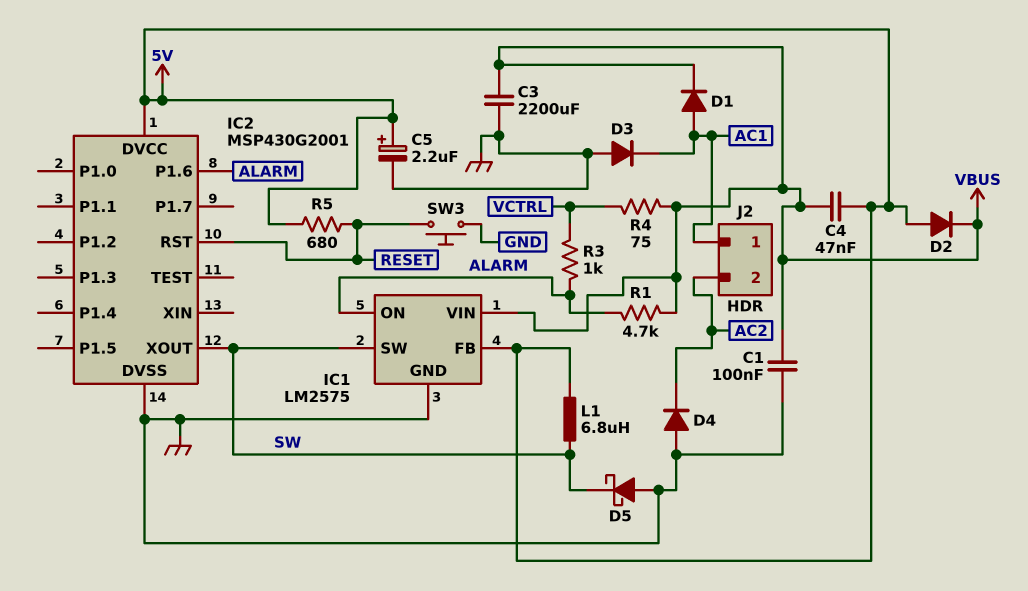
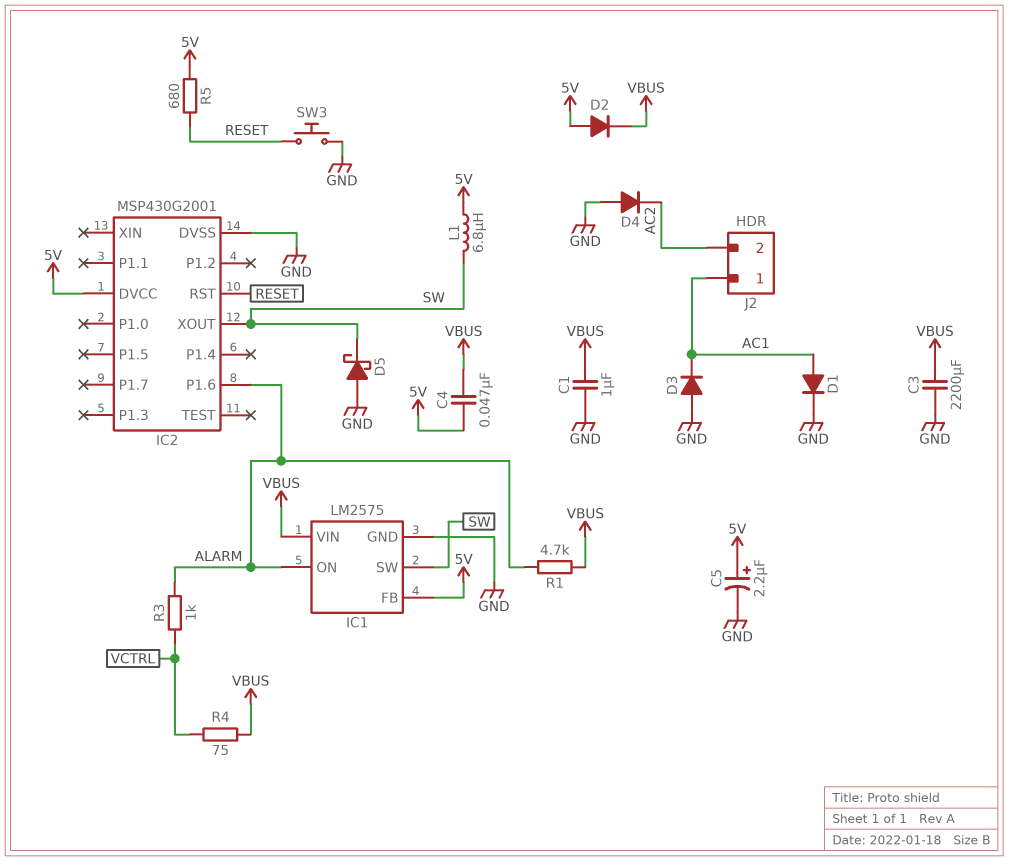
C1: 100nF (GND, VBUS) -> 1uF (GND, VBUS)
D1: diode (A AC1, K VBUS) -> diode (A AC1, K GND)

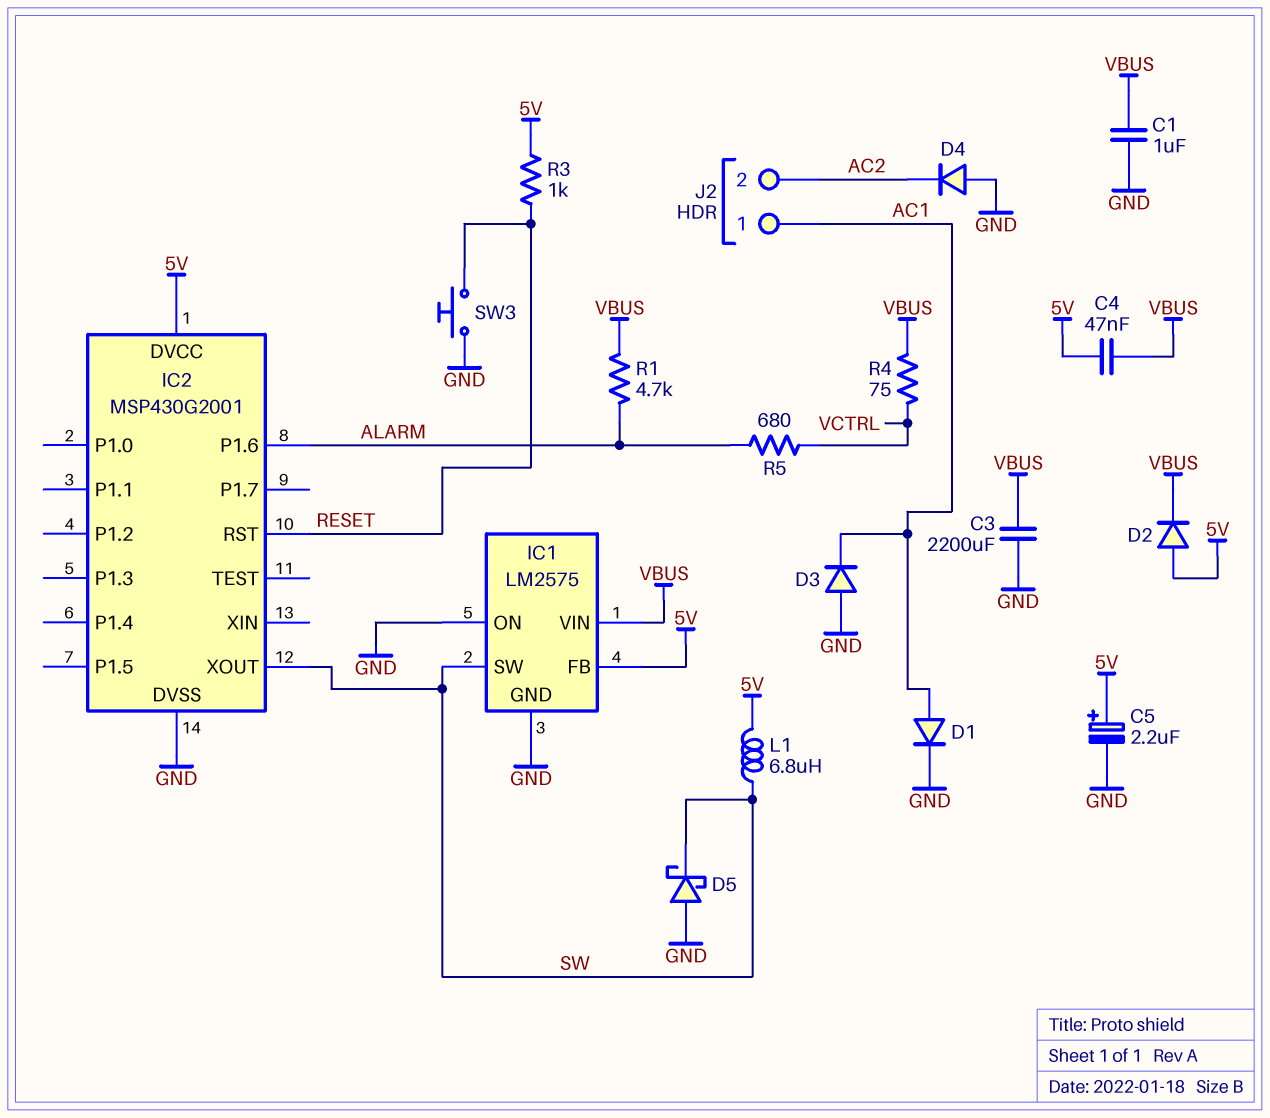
IC1 pin ON: ALARM -> GND
R3: 1k (ALARM, VCTRL) -> 1k (5V, RESET)
R5: 680 (5V, RESET) -> 680 (ALARM, VCTRL)

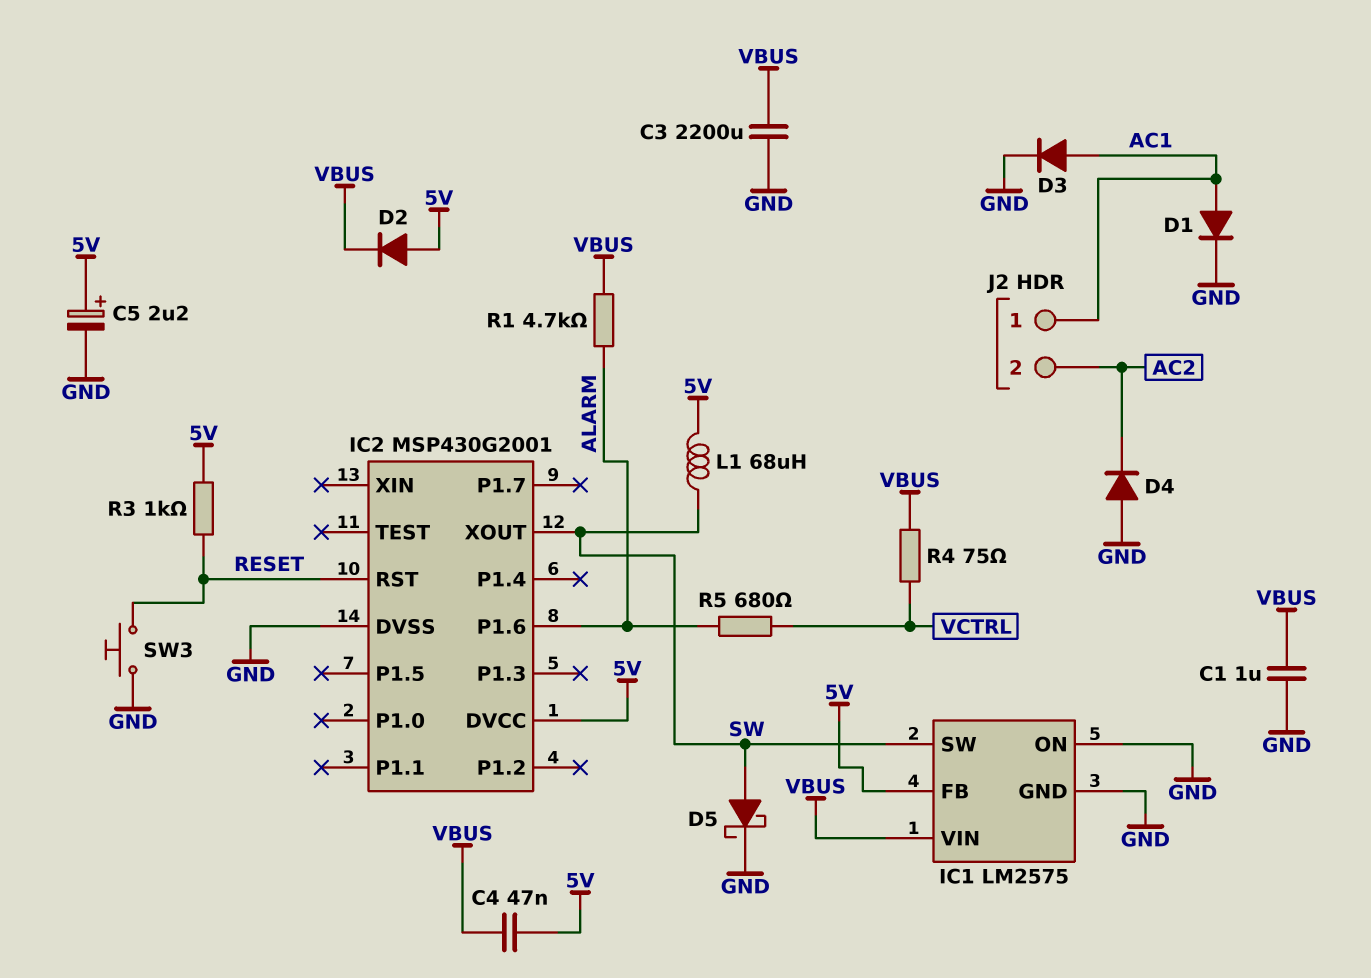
D3: diode (A GND, K AC1) -> diode (A AC1, K GND)
D5: schottky (A GND, K SW) -> schottky (A SW, K GND)
L1: 6.8uH (5V, SW) -> 68uH (5V, SW)

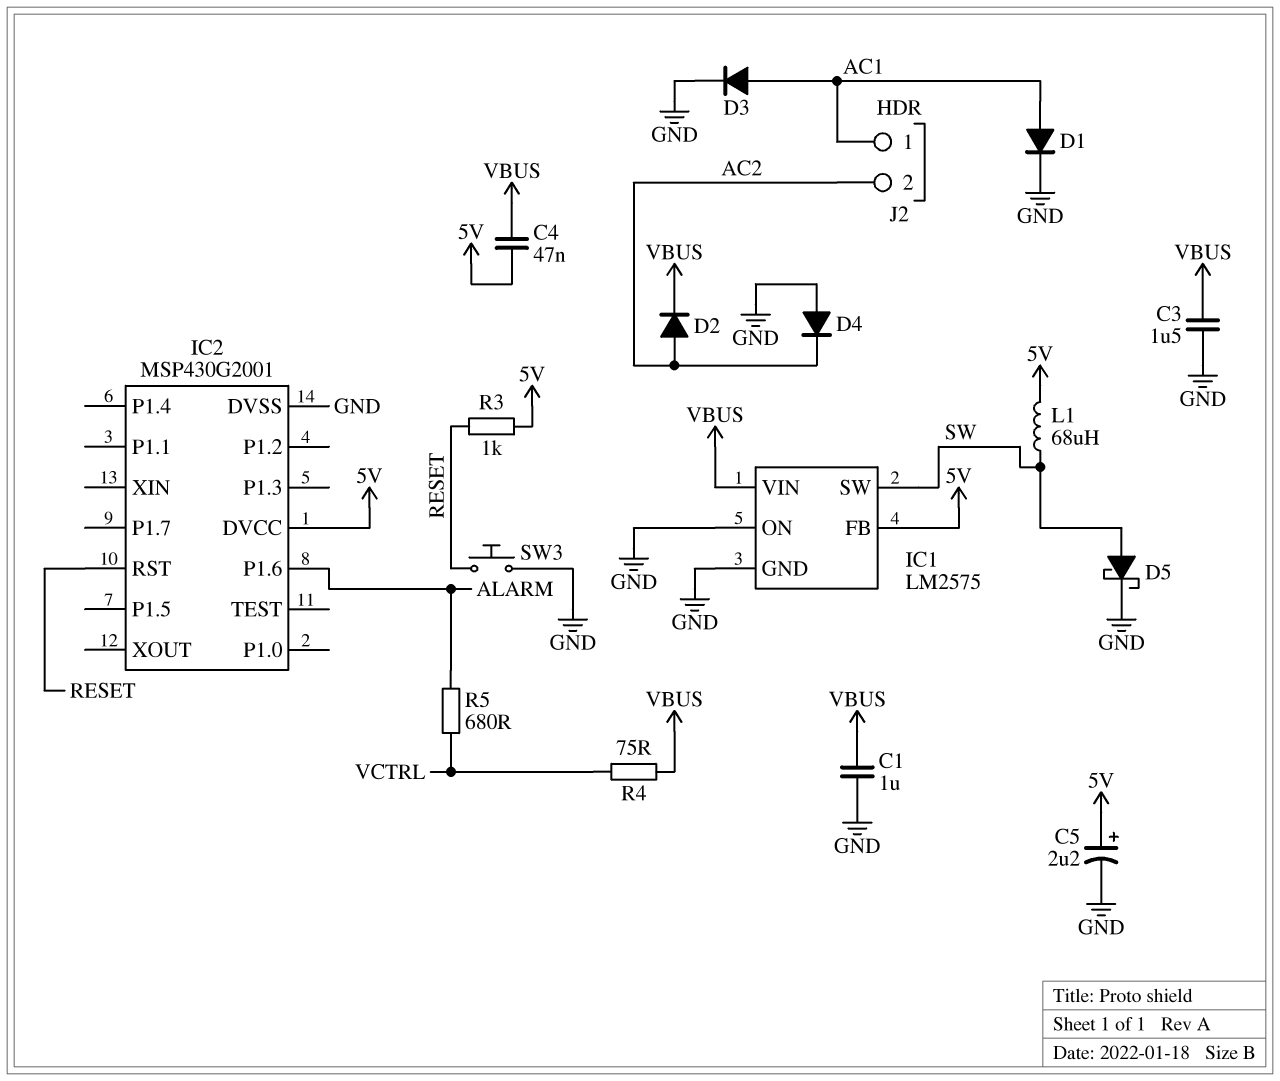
C3: 2200uF (GND, VBUS) -> 1.5uF (GND, VBUS)
D2: diode (A 5V, K VBUS) -> diode (A AC2, K VBUS)
IC2 pin XOUT: SW -> none
R1: 4.7k (ALARM, VBUS) -> none

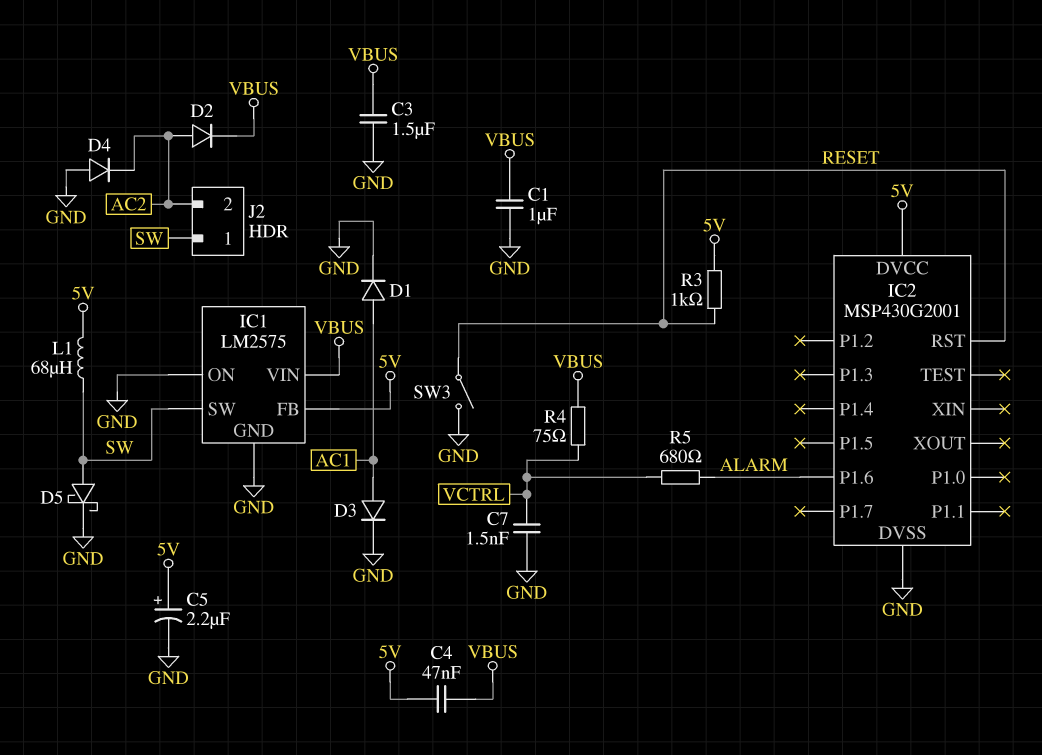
C7: none -> 1.5nF (GND, VCTRL)
J2 pin 1: AC1 -> SW
SW3: button (GND, RESET) -> switch (GND, RESET)

